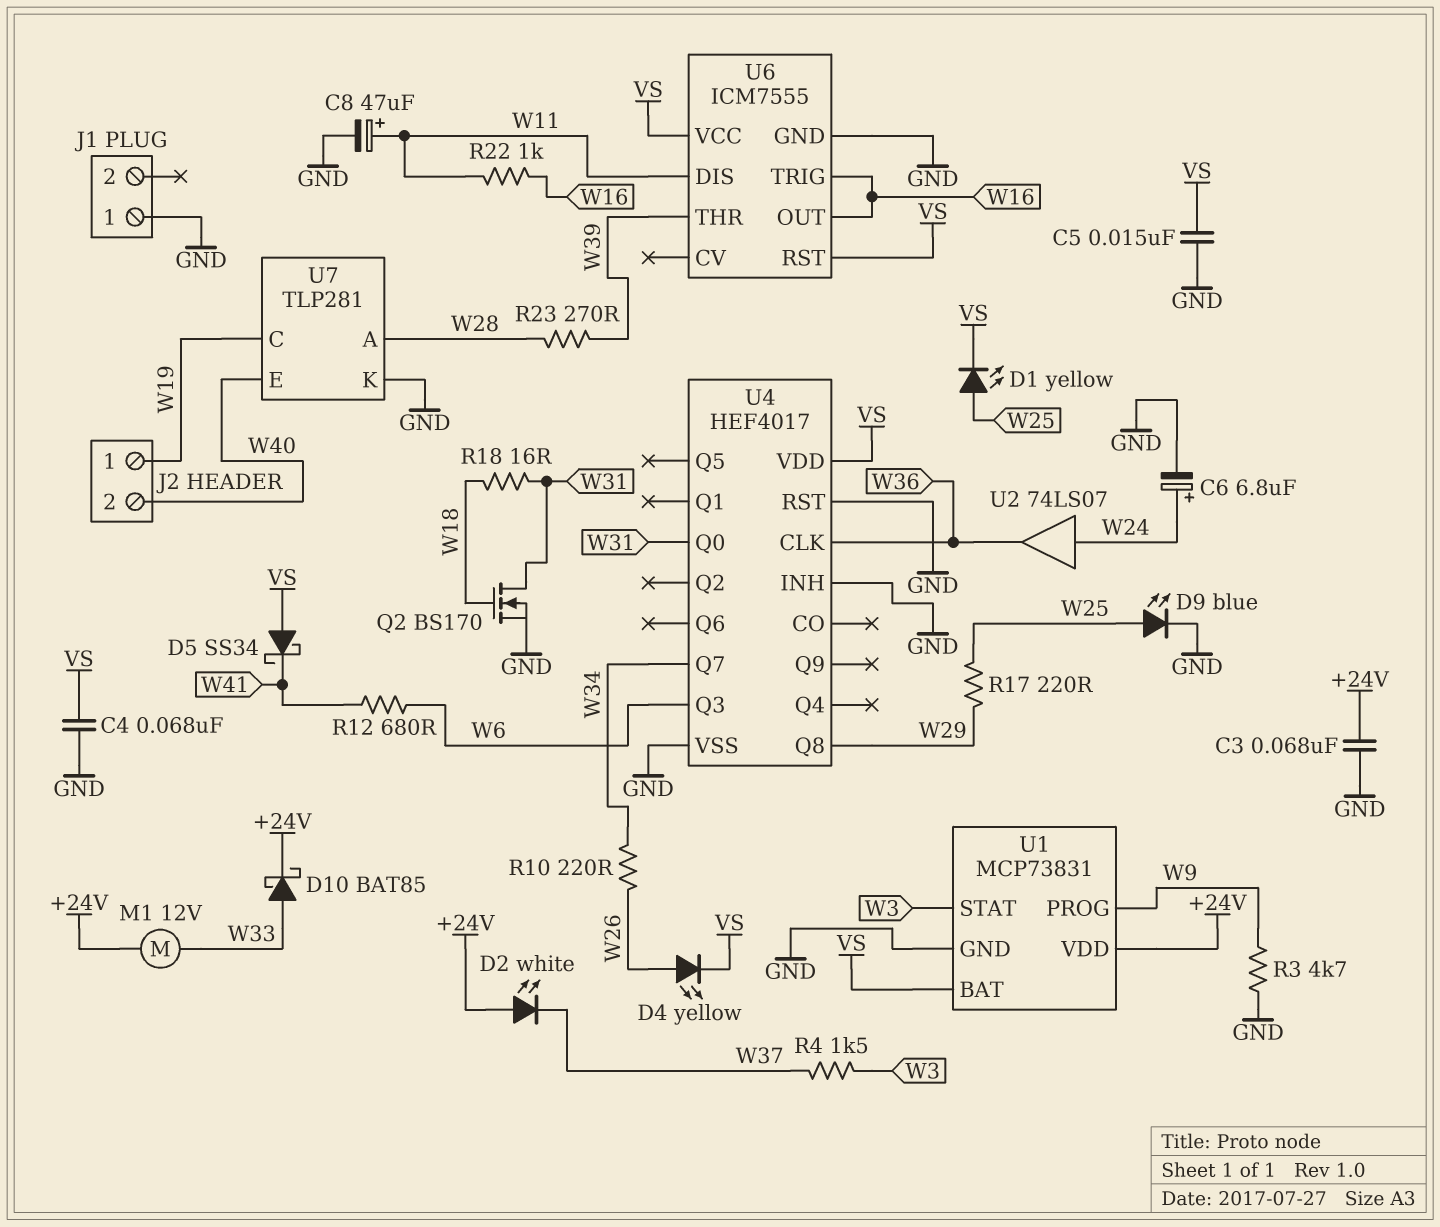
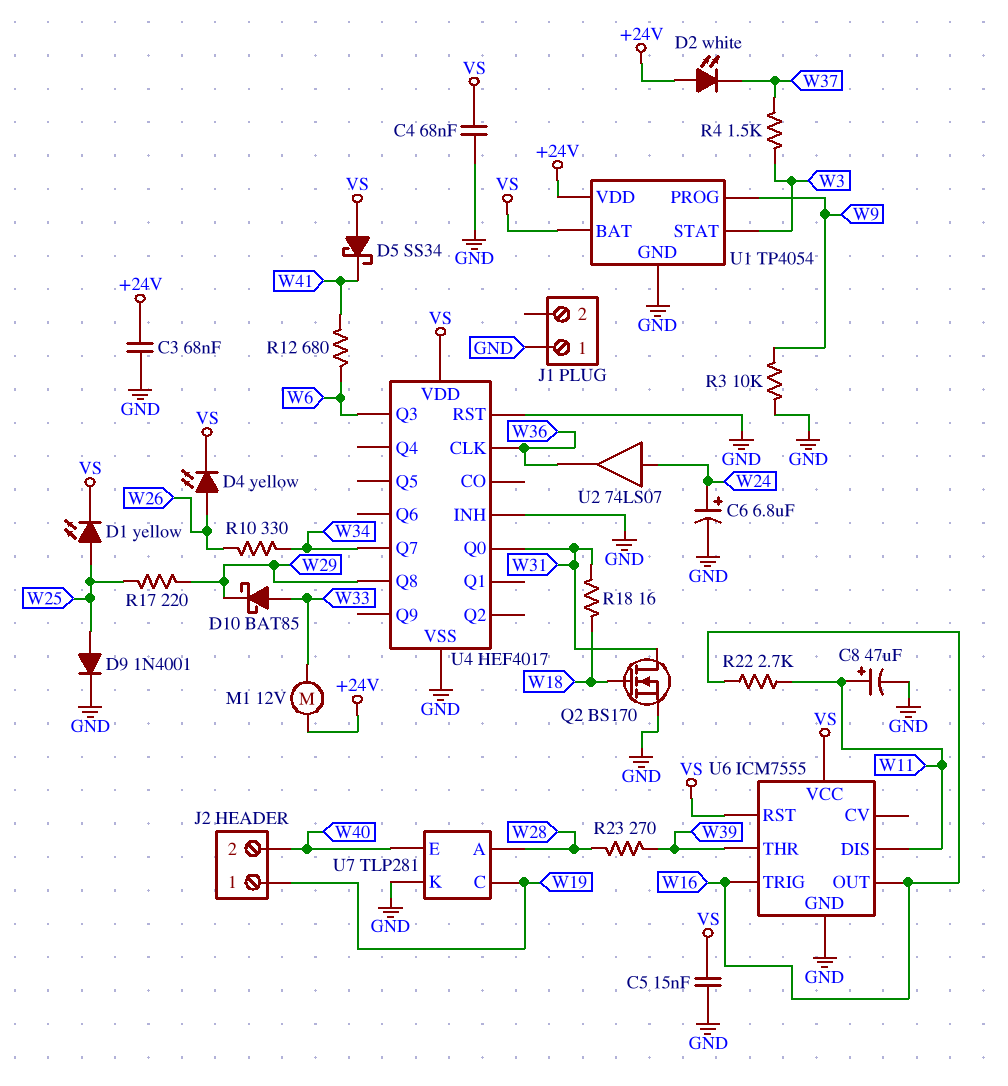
D9: LED blue (A W25, K GND) -> diode 1N4001 (A W25, K GND)
D10: schottky BAT85 (A W33, K +24V) -> schottky BAT85 (A W33, K W29)
R3: 4.7k (GND, W9) -> 10k (GND, W9)
R10: 220 (W26, W34) -> 330 (W26, W34)
R22: 1k (W11, W16) -> 2.7k (W11, W16)
U1: MCP73831 -> TP4054

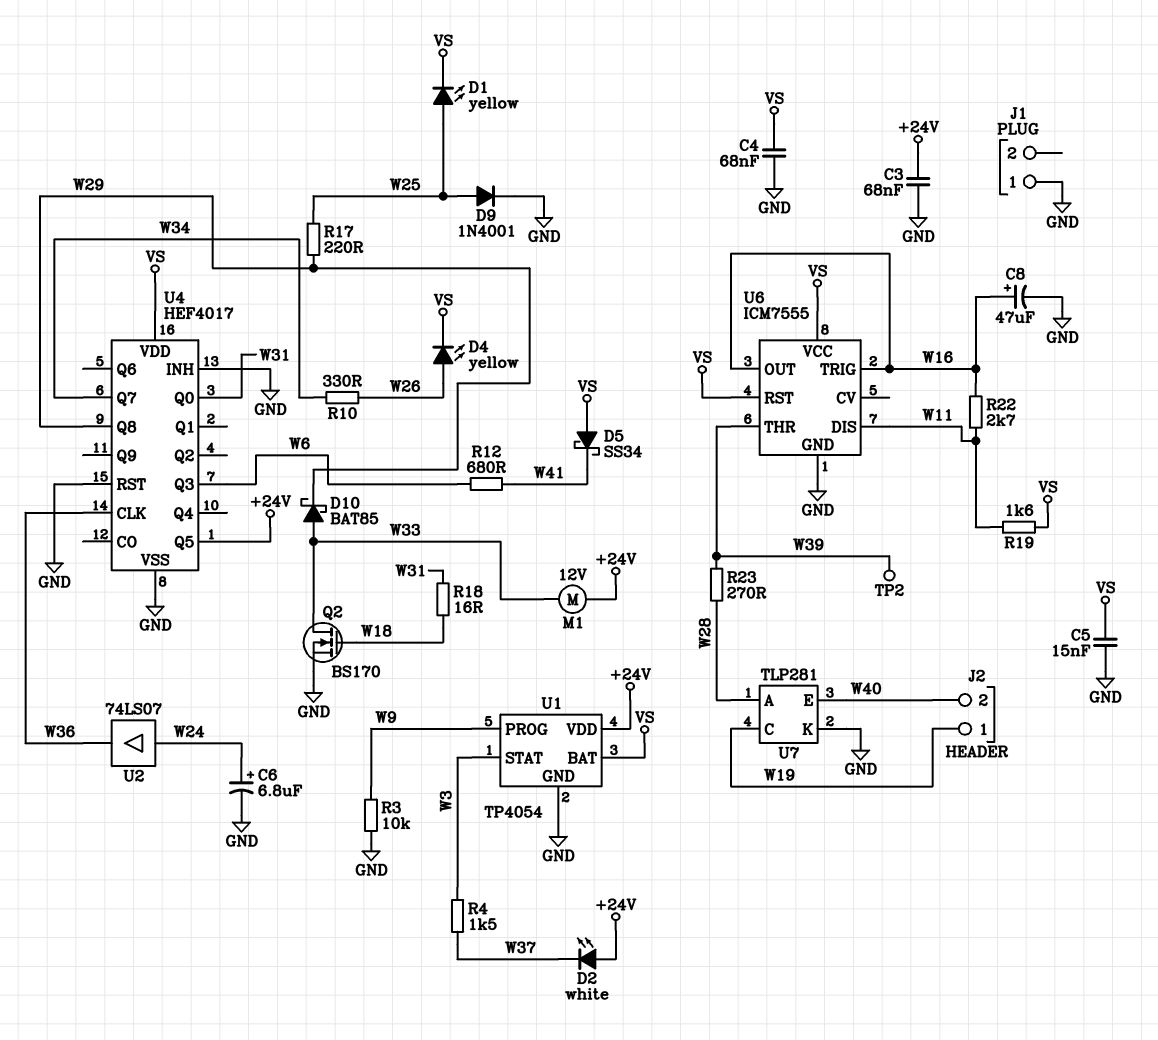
C8: 47uF (plus W11, minus GND) -> 47uF (plus W16, minus GND)
Q2: NMOS BS170 (G W18, D W31, S GND) -> NMOS BS170 (G W18, D W33, S GND)
R19: none -> 1.6k (VS, W11)
TP2: none -> test point (W39)
U4 pin Q5: none -> +24V

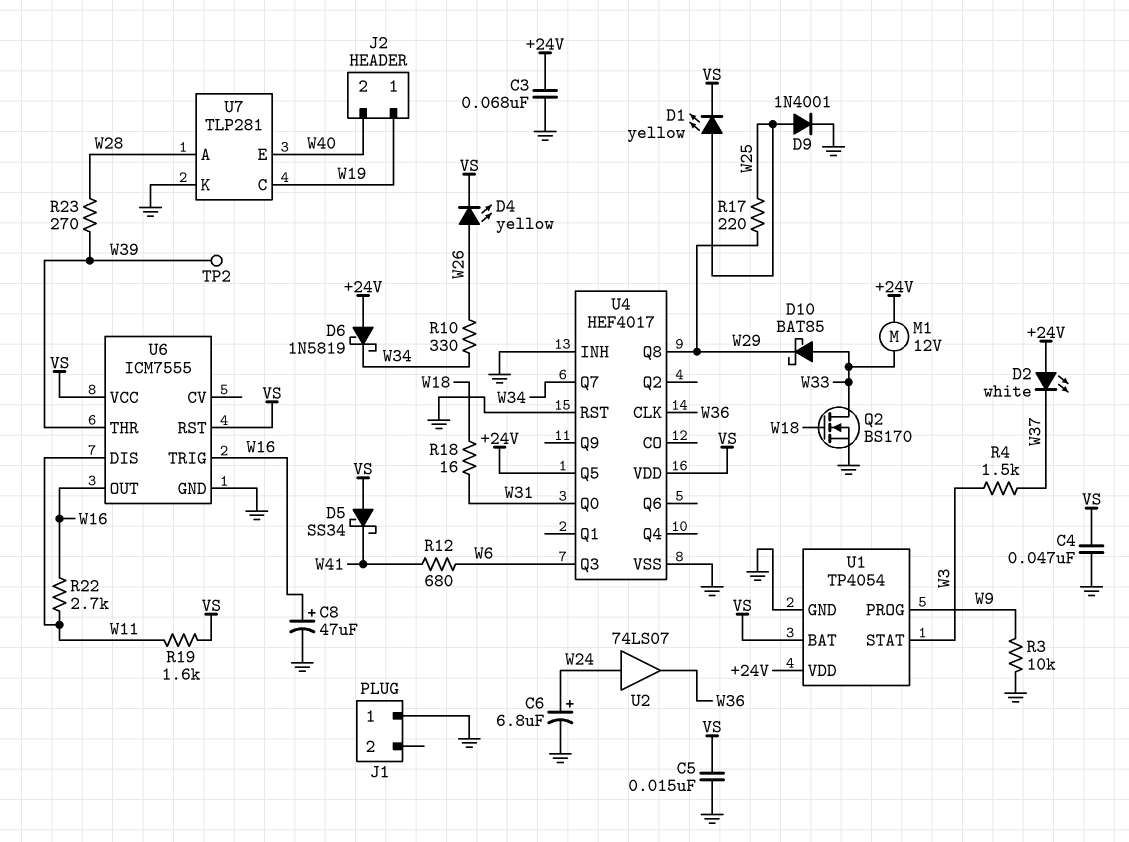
C4: 68nF (GND, VS) -> 47nF (GND, VS)
D6: none -> schottky 1N5819 (A +24V, K W34)

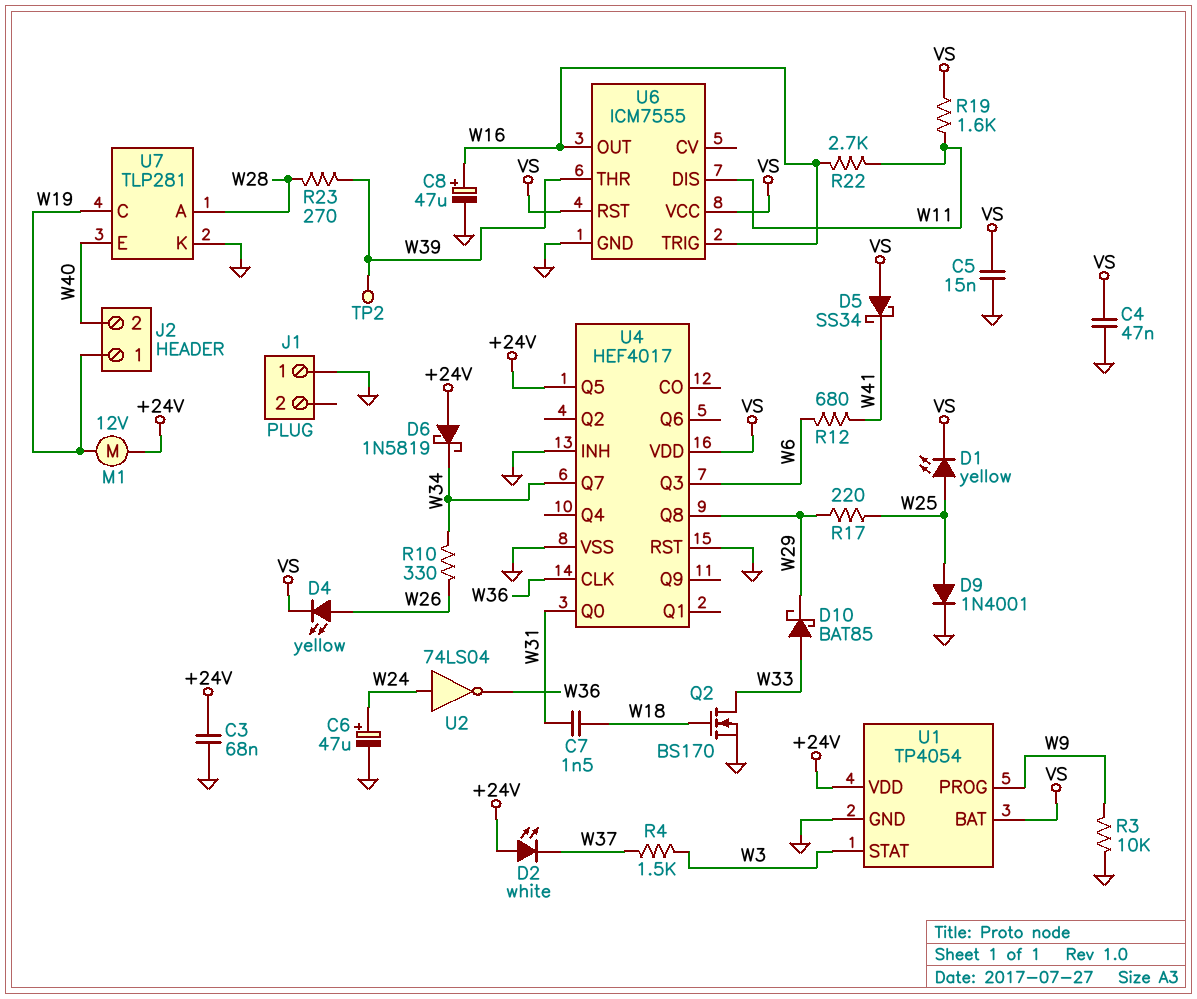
C6: 6.8uF (plus W24, minus GND) -> 47uF (plus W24, minus GND)
C7: none -> 1.5nF (W18, W31)
M1: motor 12V (+24V, W33) -> motor 12V (+24V, W19)
R18: 16 (W18, W31) -> none
U2: buffer 74LS07 (in W24, out W36) -> NOT 74LS04 (in W24, out W36)

